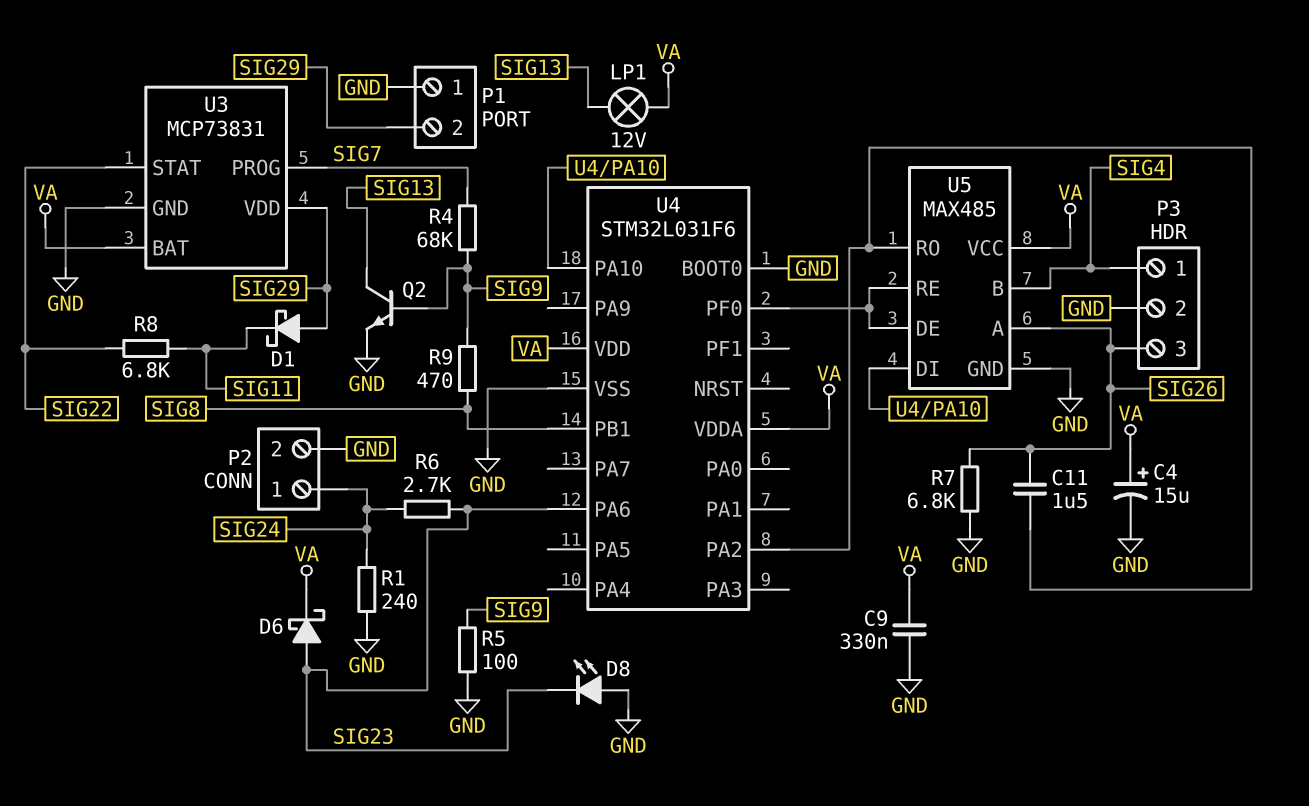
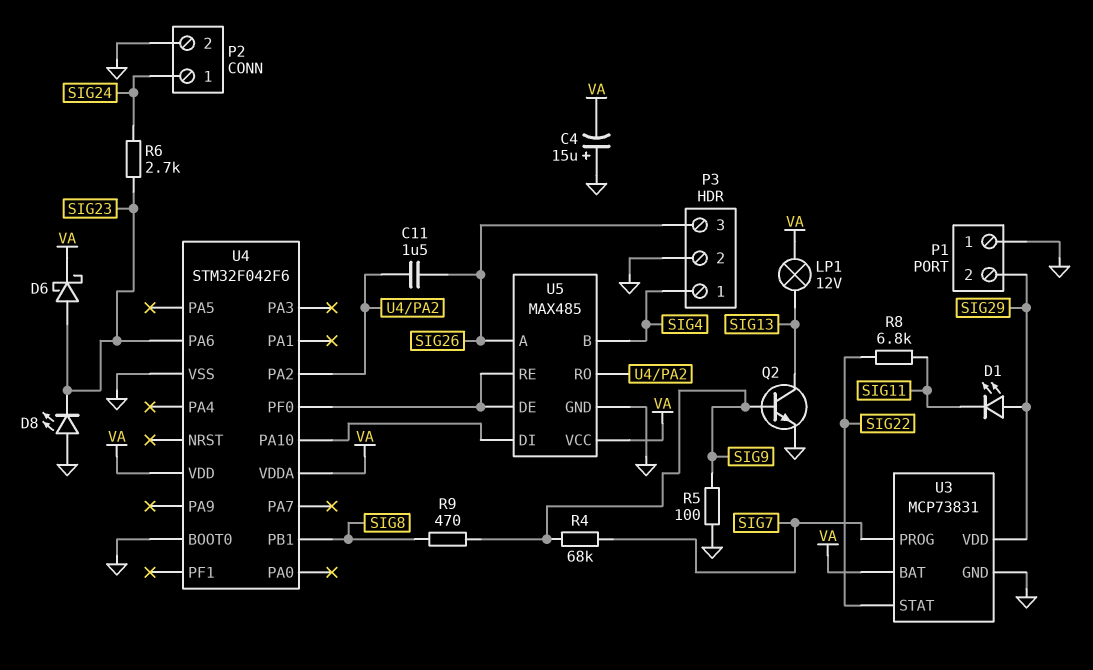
C4: 15uF (plus VA, minus GND) -> 15uF (plus GND, minus VA)
C9: 330nF (GND, VA) -> none
D1: schottky (A SIG29, K SIG11) -> LED (A SIG29, K SIG11)
R1: 240 (GND, SIG24) -> none
R7: 6.8k (GND, SIG26) -> none
U4: STM32L031F6 -> STM32F042F6

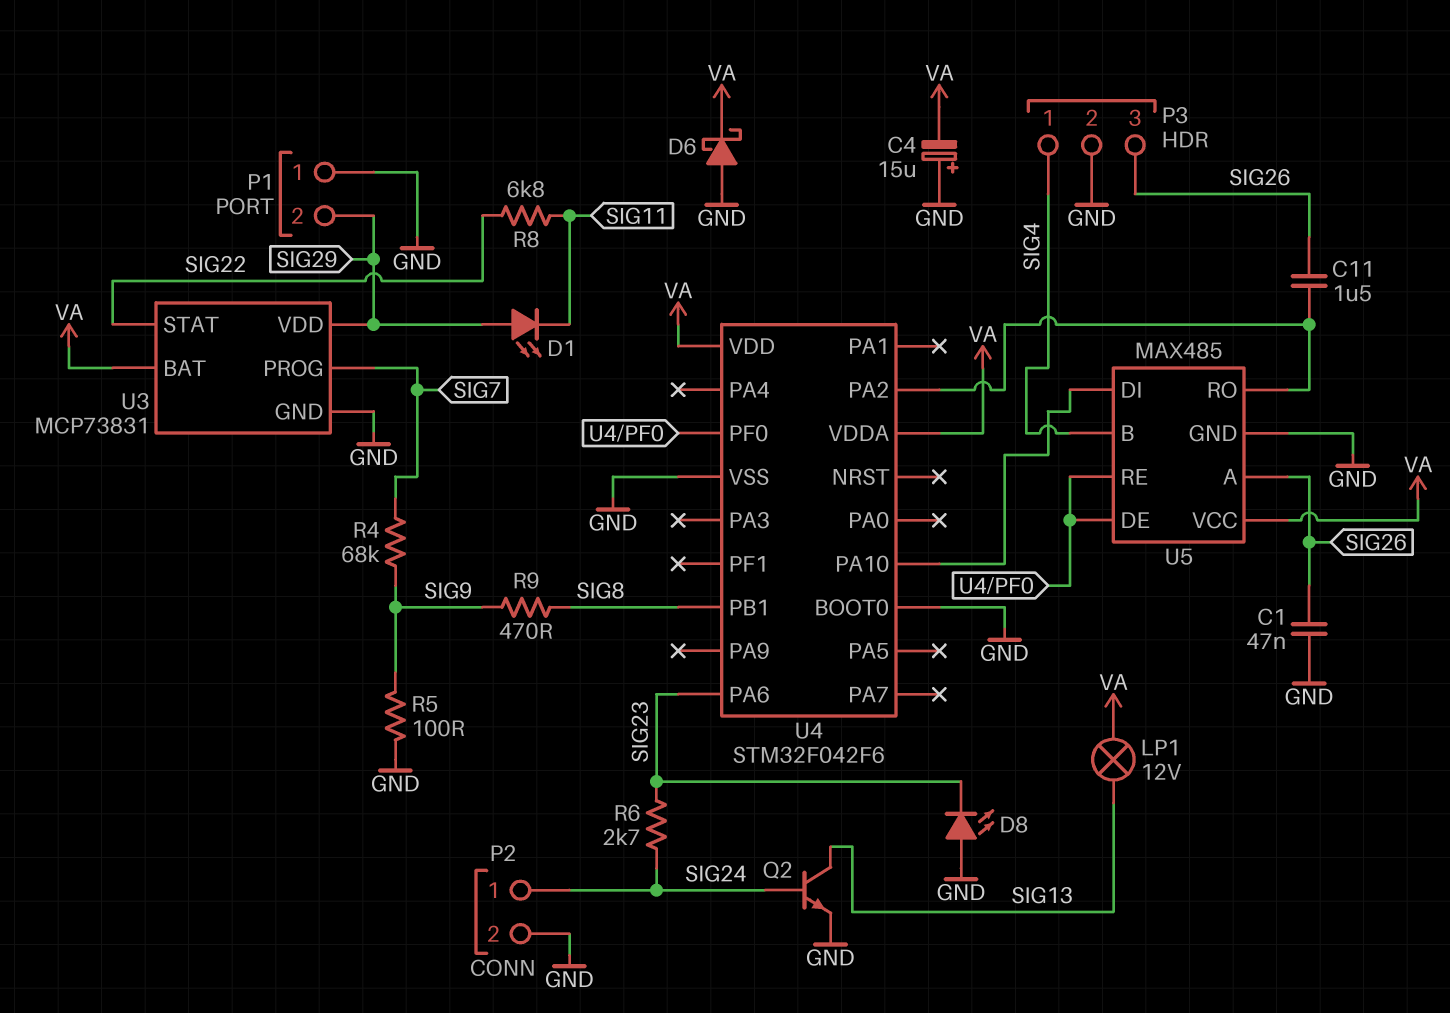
C1: none -> 47nF (GND, SIG26)
D6: schottky (A SIG23, K VA) -> schottky (A GND, K VA)
Q2: NPN (B SIG9, C SIG13, E GND) -> NPN (B SIG24, C SIG13, E GND)

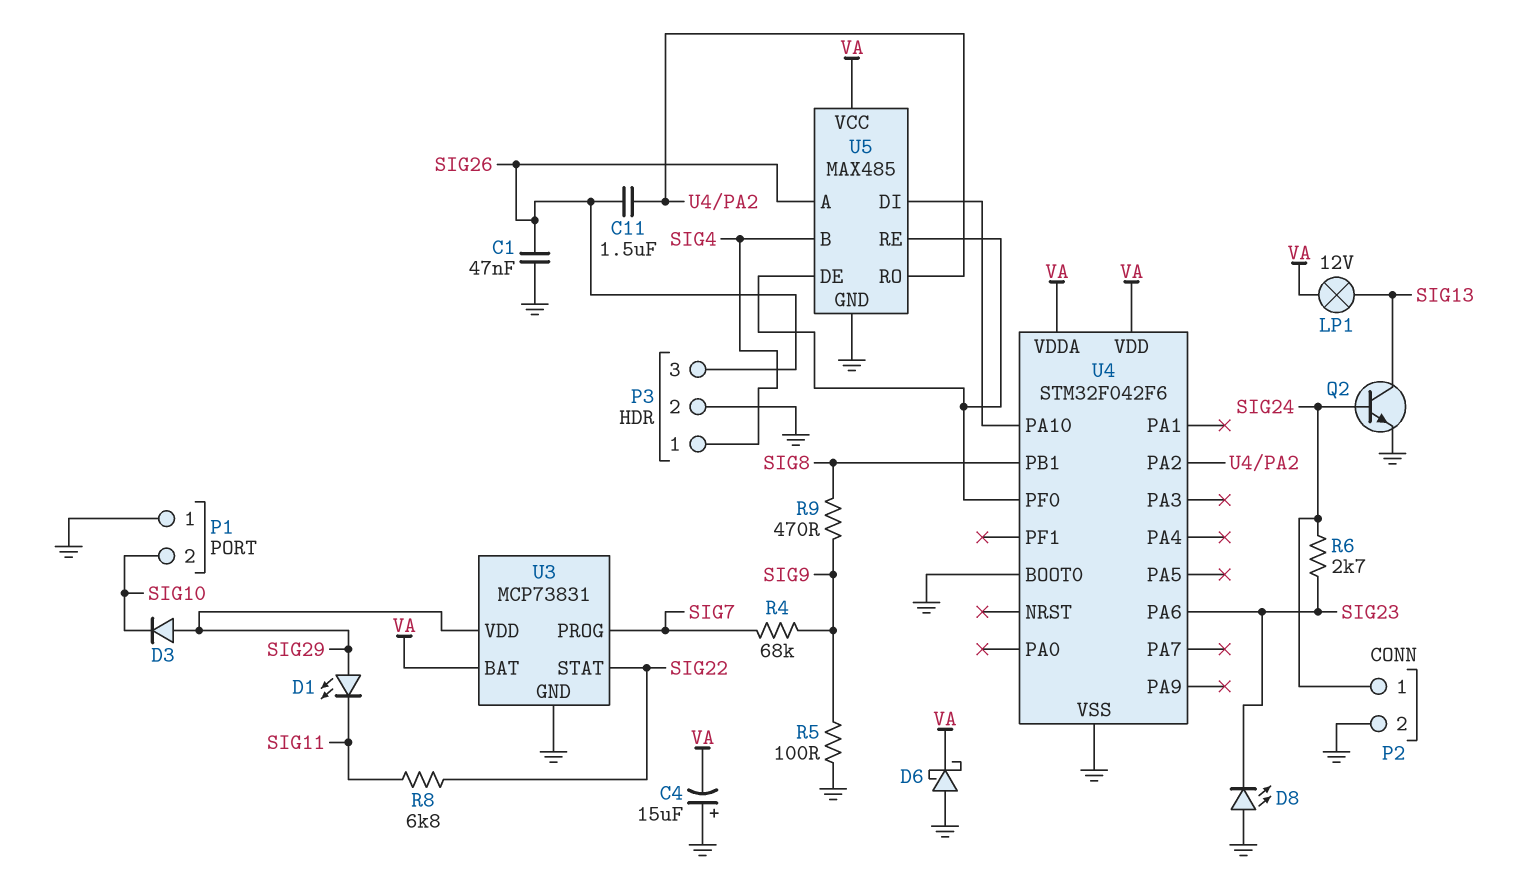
D3: none -> diode (A SIG29, K SIG10)
P1 pin 2: SIG29 -> SIG10

